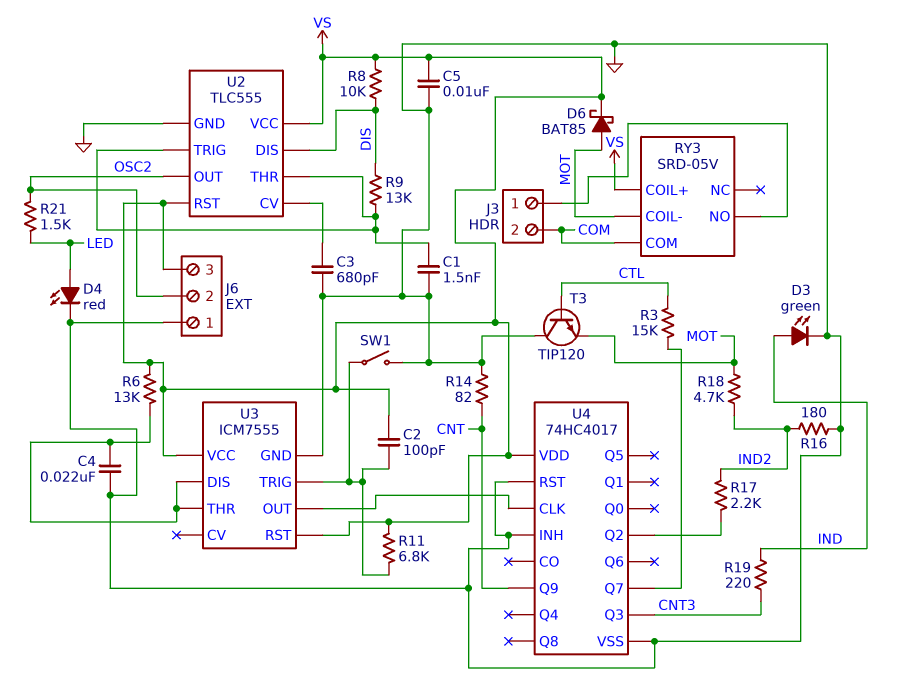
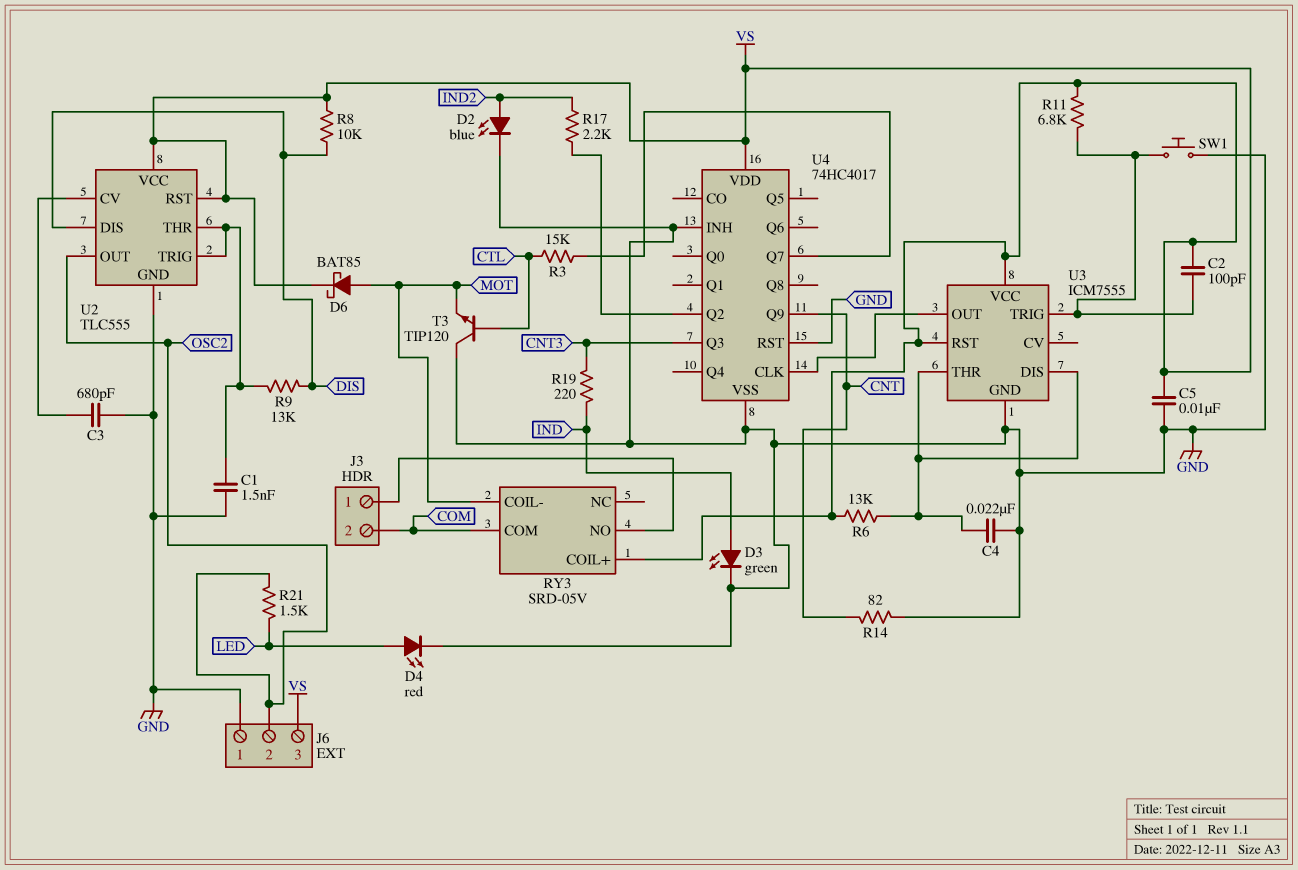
D2: none -> LED blue (A IND2, K GND)
R16: 180 (GND, IND2) -> none
R18: 4.7k (IND2, MOT) -> none
SW1: switch (GND, U3/TRIG) -> button (GND, U3/TRIG)

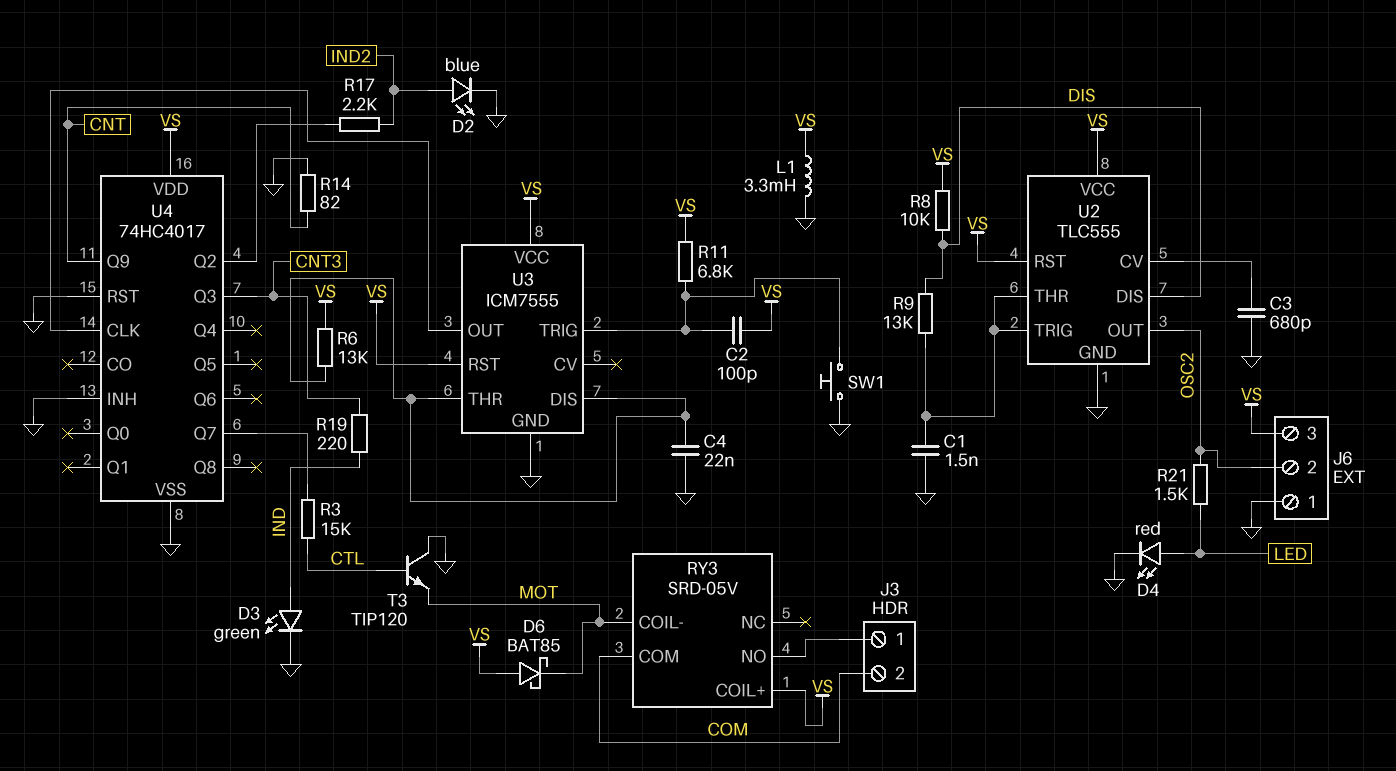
C5: 10nF (GND, VS) -> none
D6: schottky BAT85 (A MOT, K VS) -> schottky BAT85 (A VS, K MOT)
L1: none -> 3.3mH (GND, VS)

